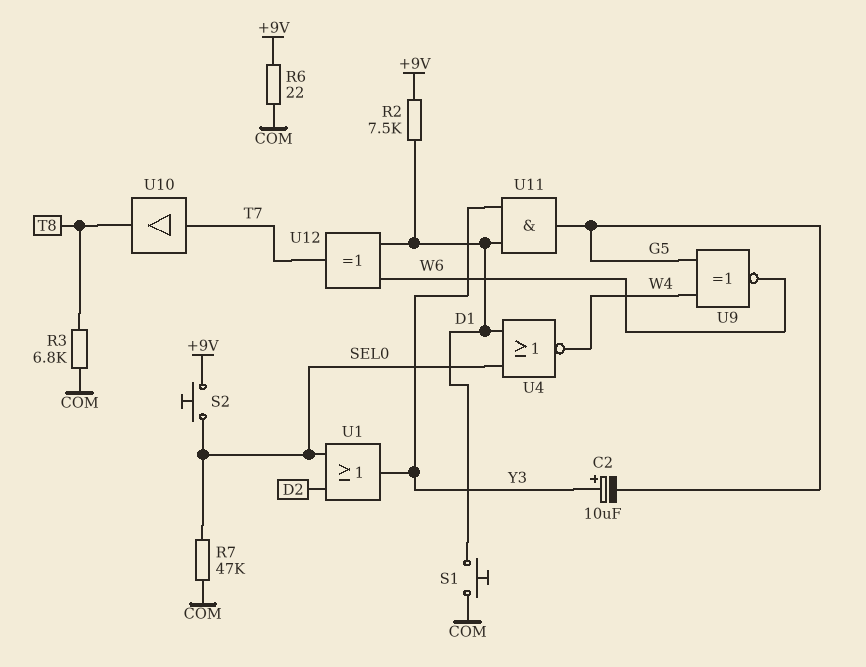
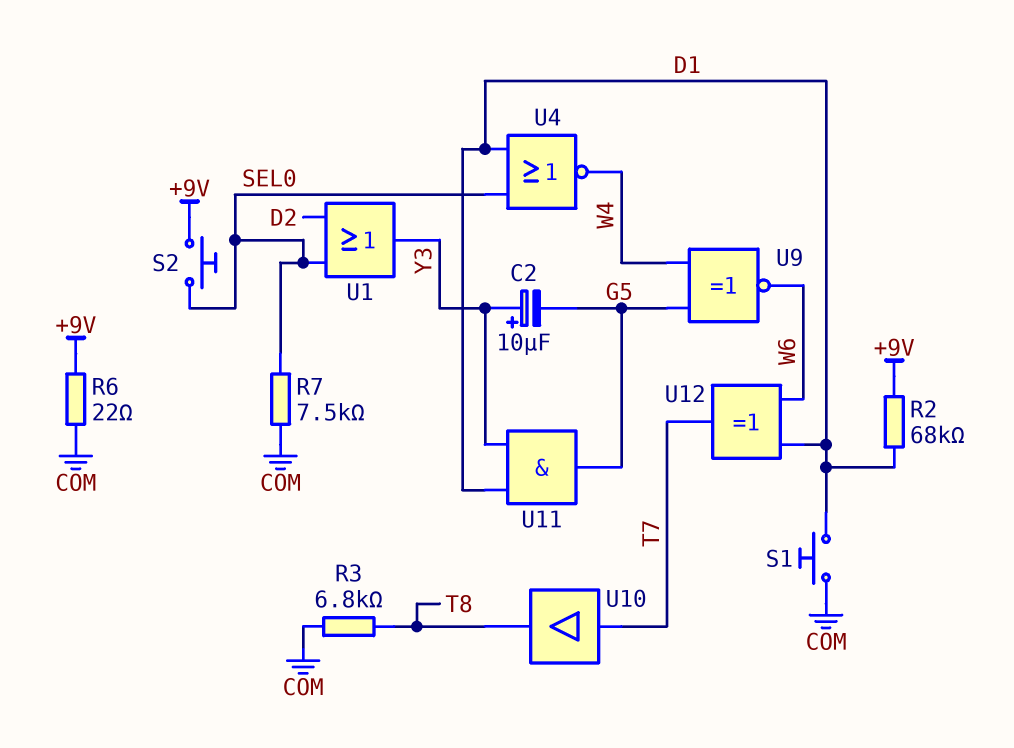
R2: 7.5k (+9V, D1) -> 68k (+9V, D1)
R7: 47k (COM, SEL0) -> 7.5k (COM, SEL0)

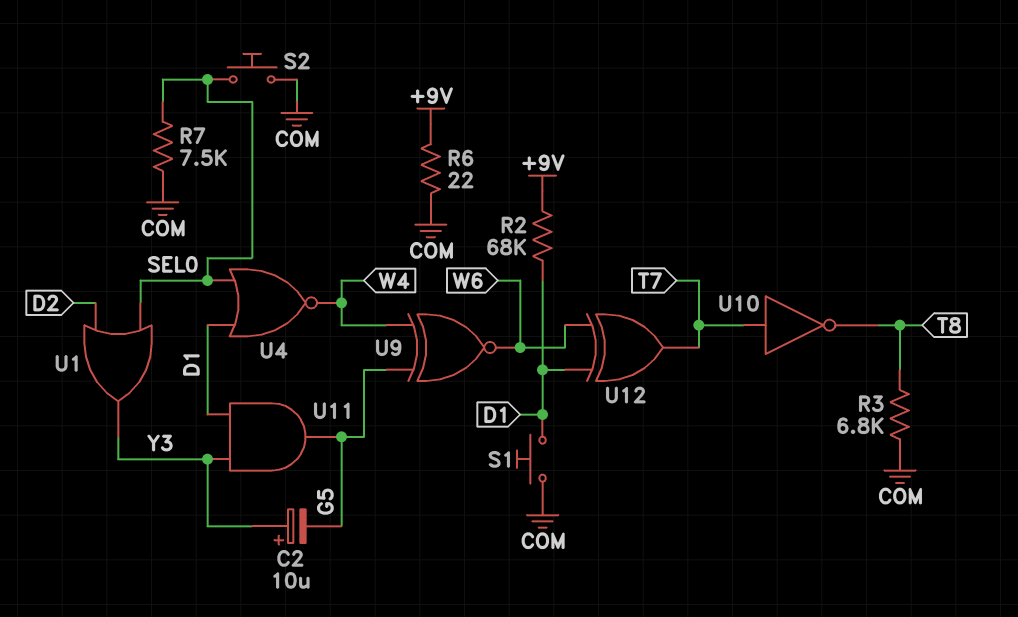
S2: button (+9V, SEL0) -> button (COM, SEL0)
U10: buffer (in T7, out T8) -> NOT (in T7, out T8)

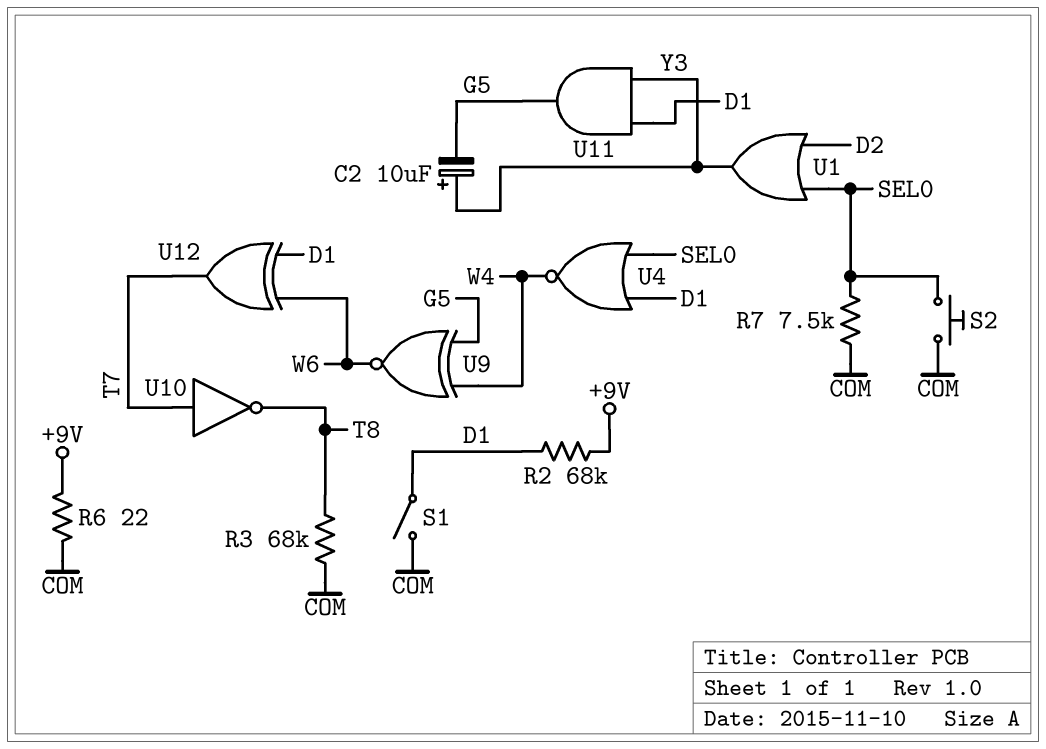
R3: 6.8k (COM, T8) -> 68k (COM, T8)
S1: button (COM, D1) -> switch (COM, D1)

